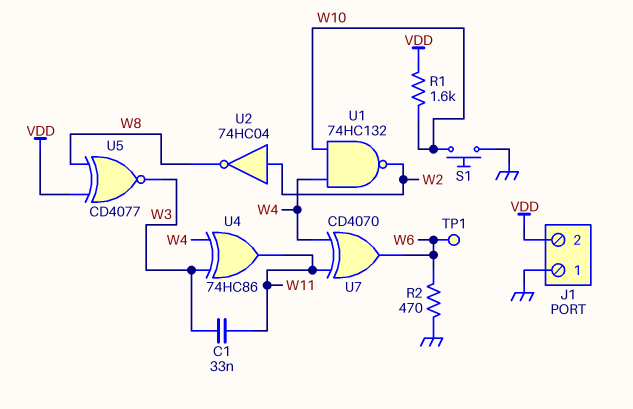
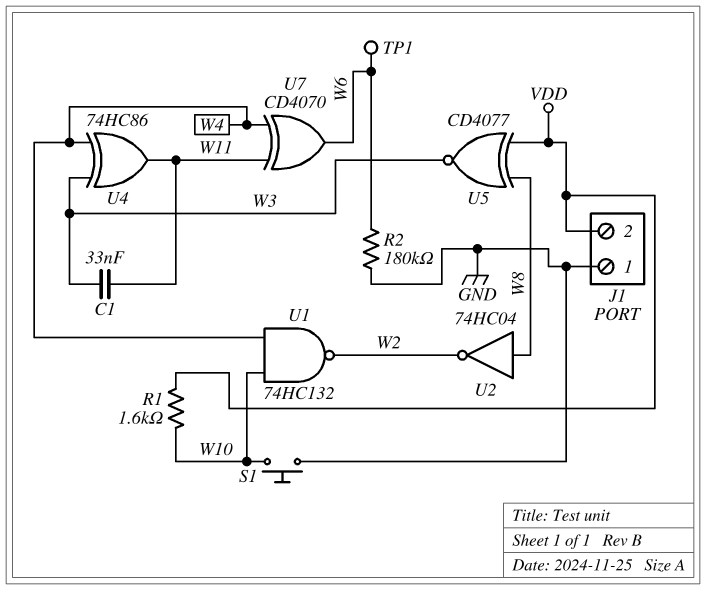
R2: 470 (GND, W6) -> 180k (GND, W6)
U2: NOT 74HC04 (in W2, out W8) -> NOT 74HC04 (in W8, out W2)

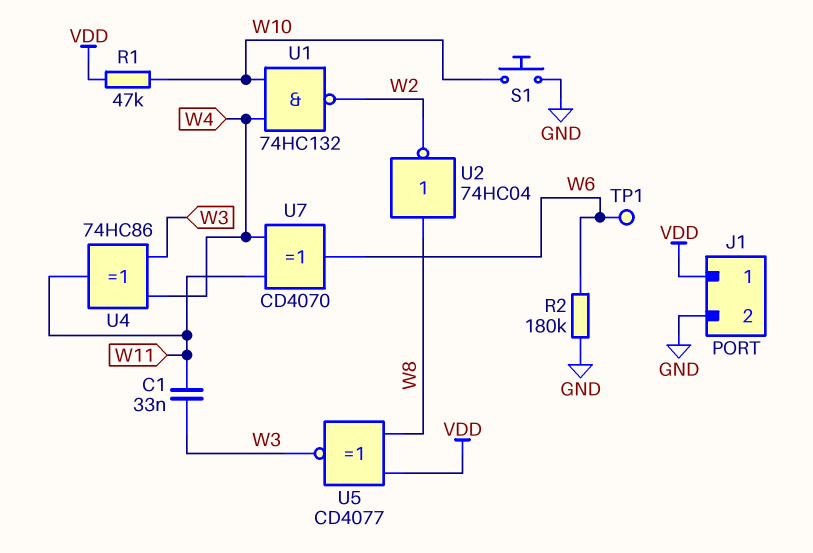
J1 pin 1: GND -> VDD
J1 pin 2: VDD -> GND
R1: 1.6k (VDD, W10) -> 47k (VDD, W10)

